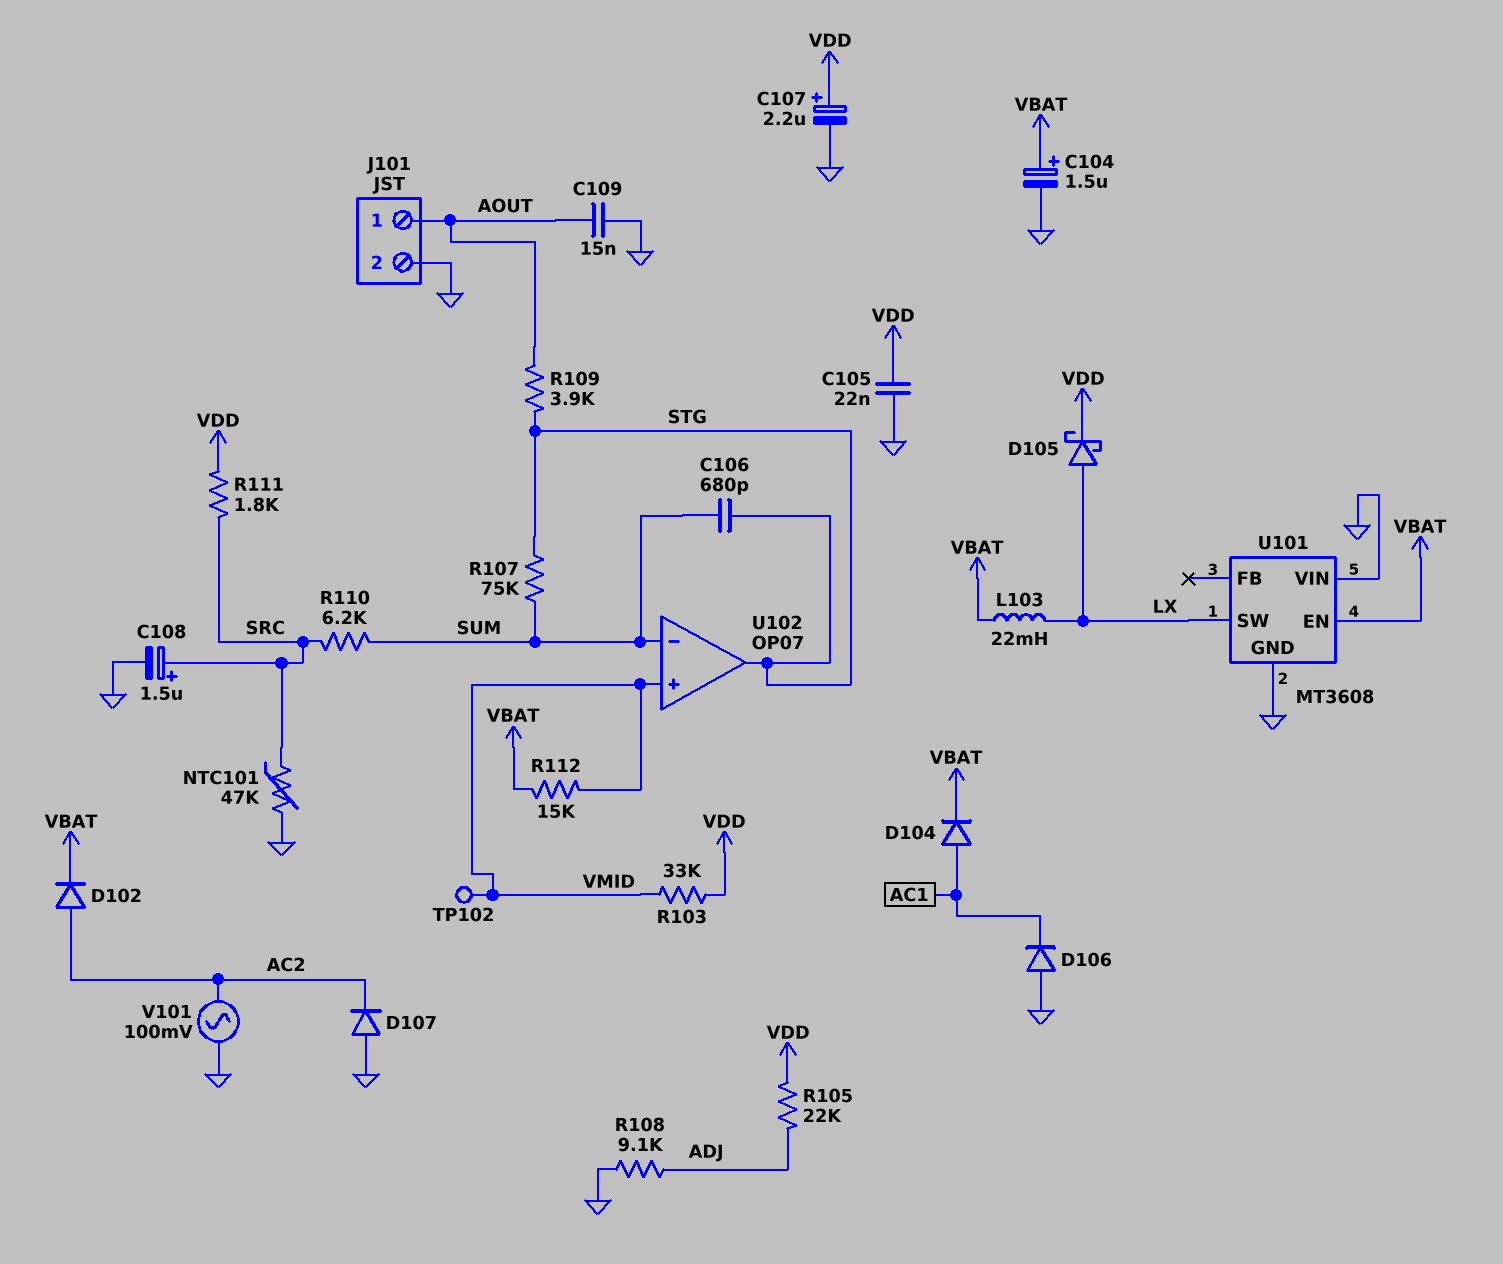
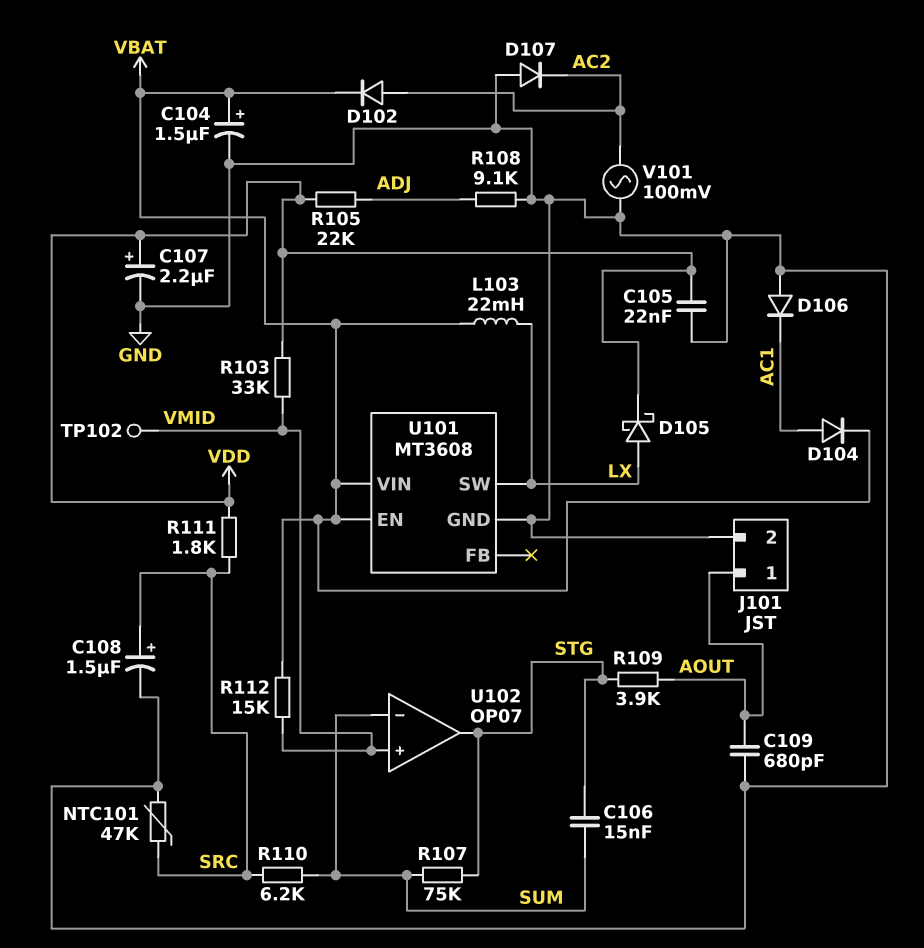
C106: 680pF (STG, SUM) -> 15nF (STG, SUM)
C109: 15nF (AOUT, GND) -> 680pF (AOUT, GND)
U101 pin VIN: GND -> VBAT

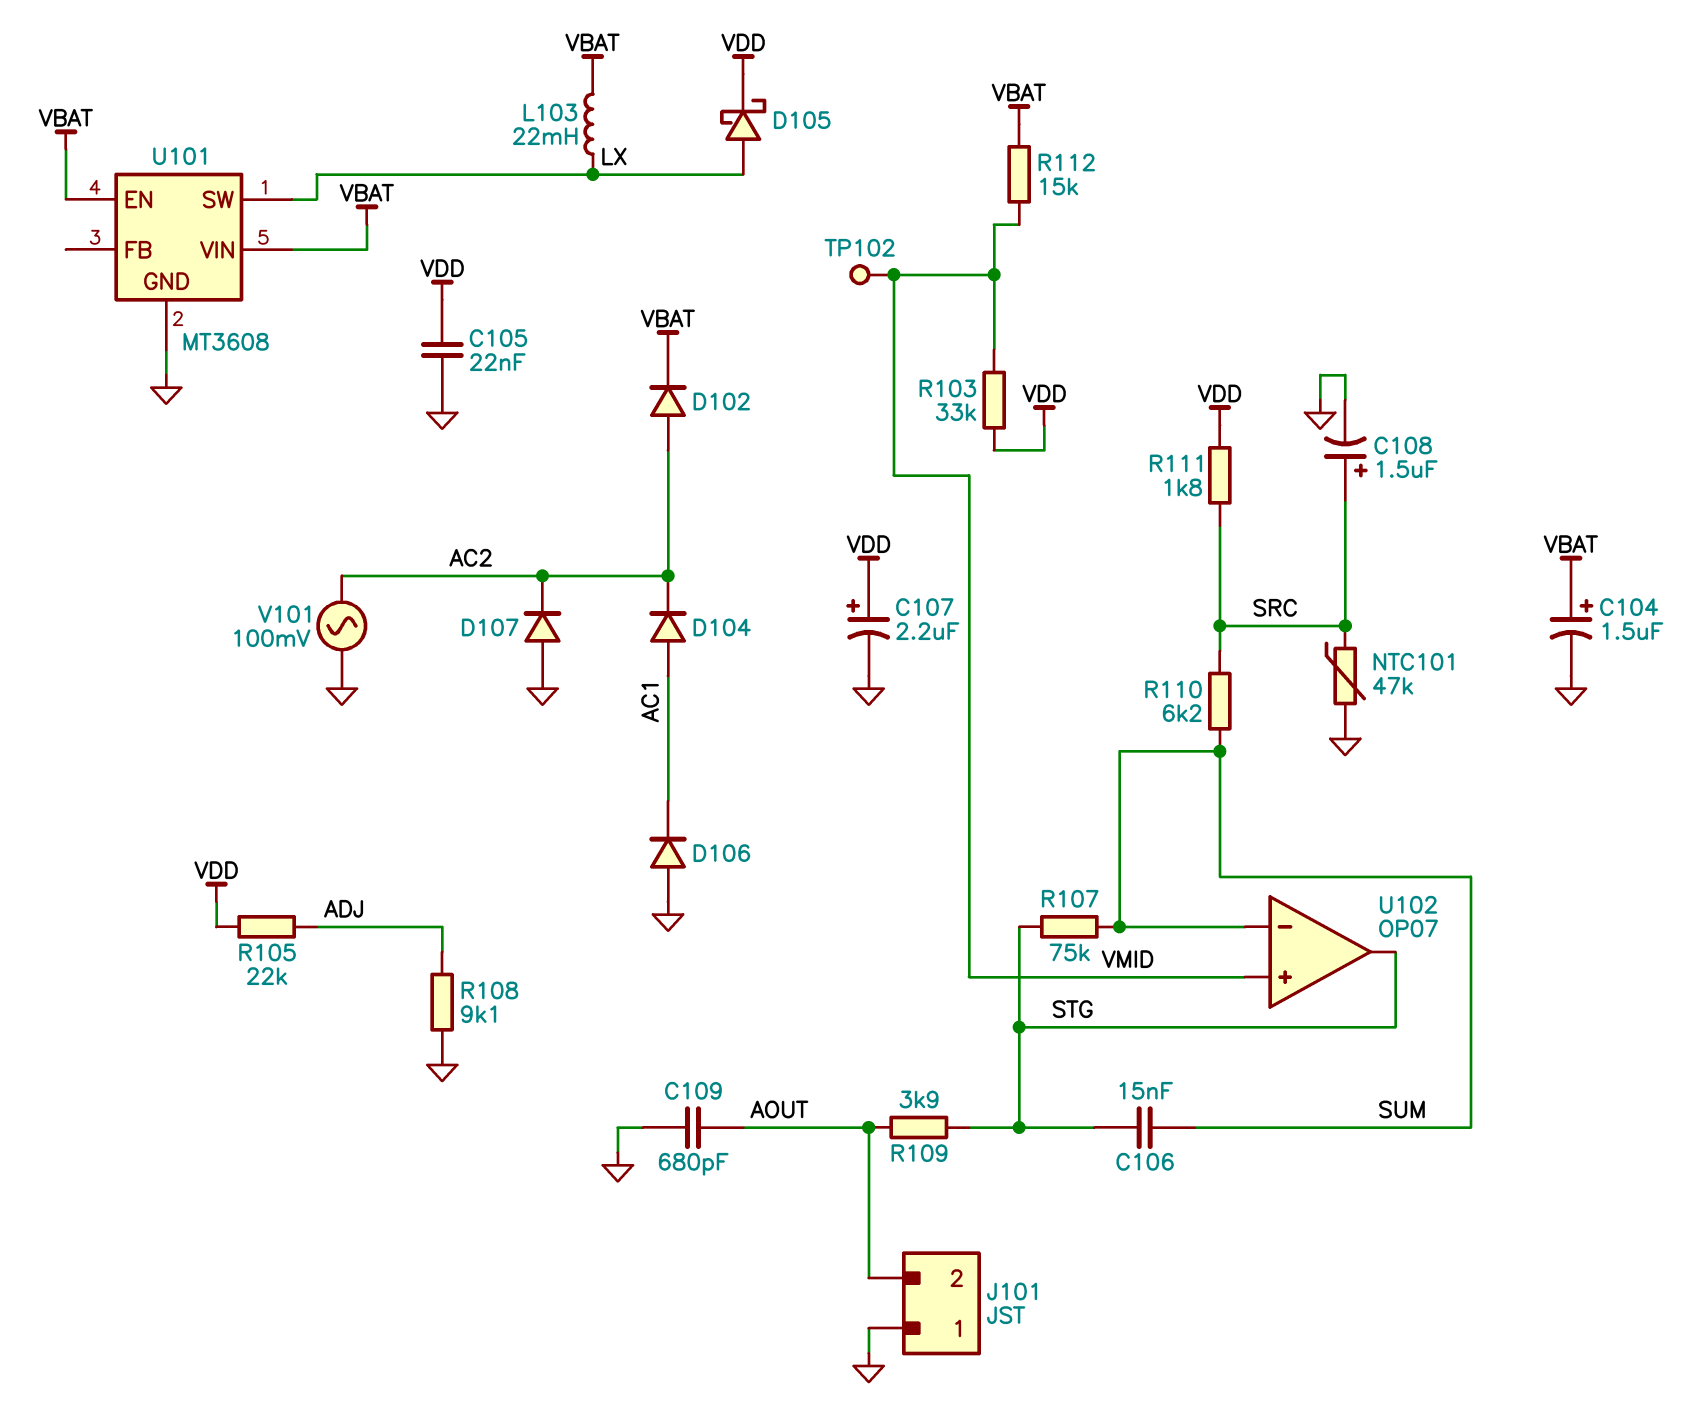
D104: diode (A AC1, K VBAT) -> diode (A AC1, K AC2)
J101 pin 1: AOUT -> GND
J101 pin 2: GND -> AOUT

